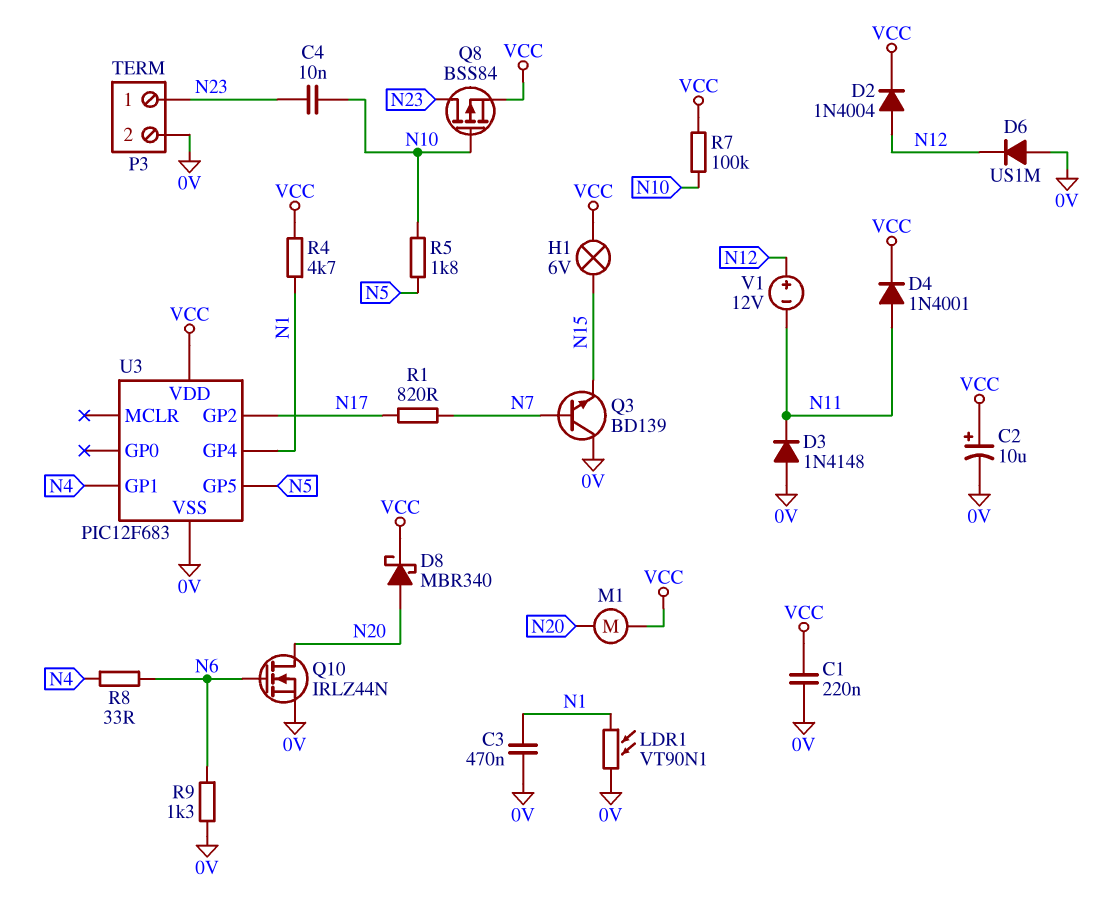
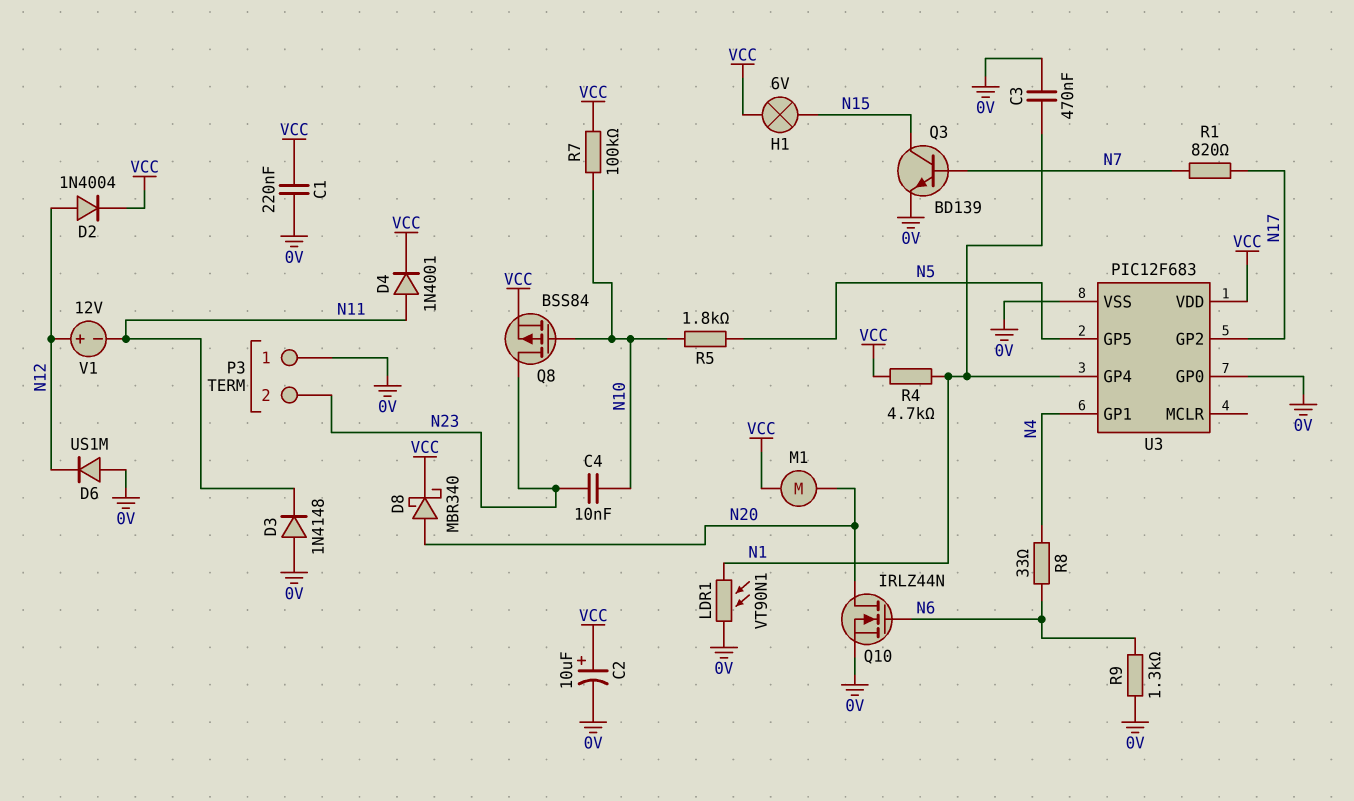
P3 pin 1: N23 -> 0V
P3 pin 2: 0V -> N23
Q3: NPN BD139 (B N7, C 0V, E N15) -> NPN BD139 (B N7, C N15, E 0V)
U3 pin GP0: none -> 0V

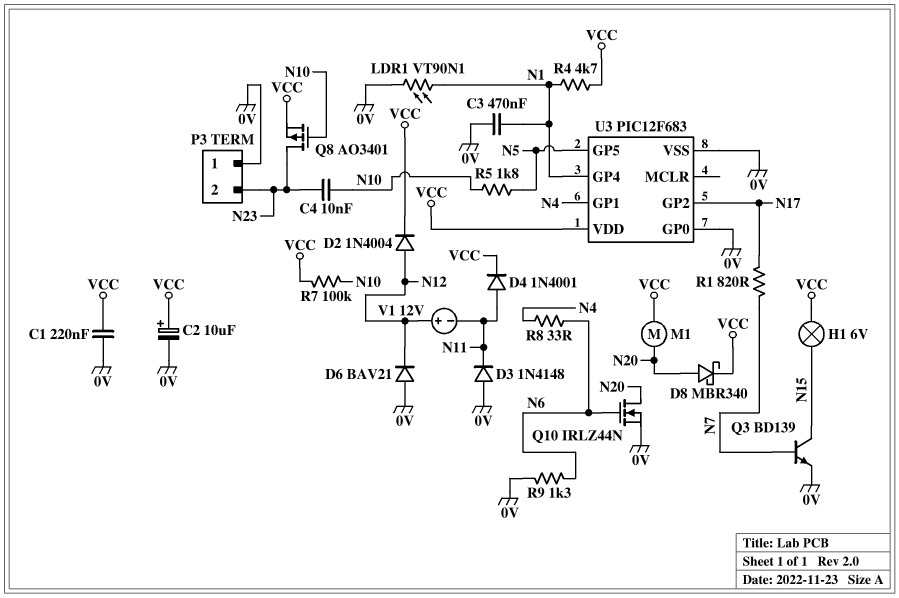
D6: diode US1M (A 0V, K N12) -> diode BAV21 (A 0V, K N12)
Q8: PMOS BSS84 (G N10, D N23, S VCC) -> PMOS AO3401 (G N10, D N23, S VCC)

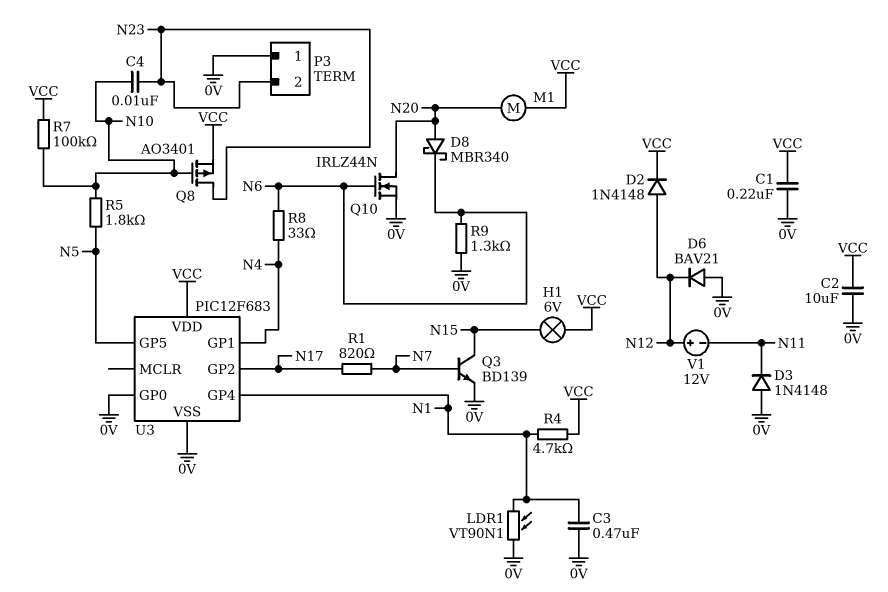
C2: 10uF (plus VCC, minus 0V) -> 10uF (0V, VCC)
D2: diode 1N4004 (A N12, K VCC) -> diode 1N4148 (A N12, K VCC)
D4: diode 1N4001 (A N11, K VCC) -> none
D8: schottky MBR340 (A N20, K VCC) -> schottky MBR340 (A N20, K N6)

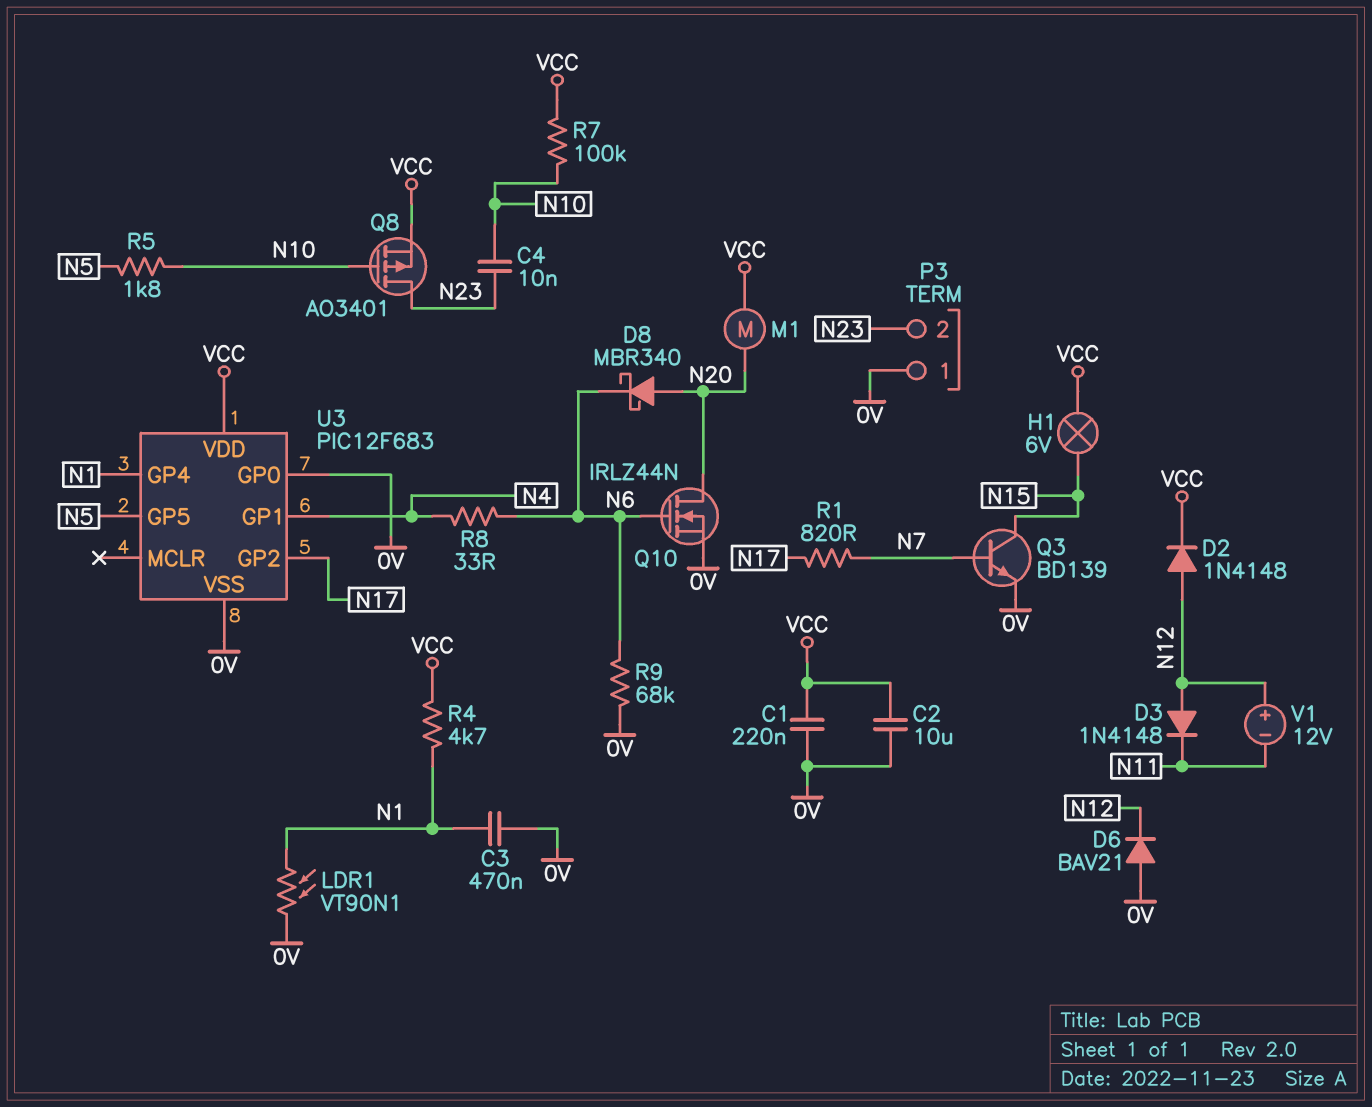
D3: diode 1N4148 (A 0V, K N11) -> diode 1N4148 (A N12, K N11)
R9: 1.3k (0V, N6) -> 68k (0V, N6)

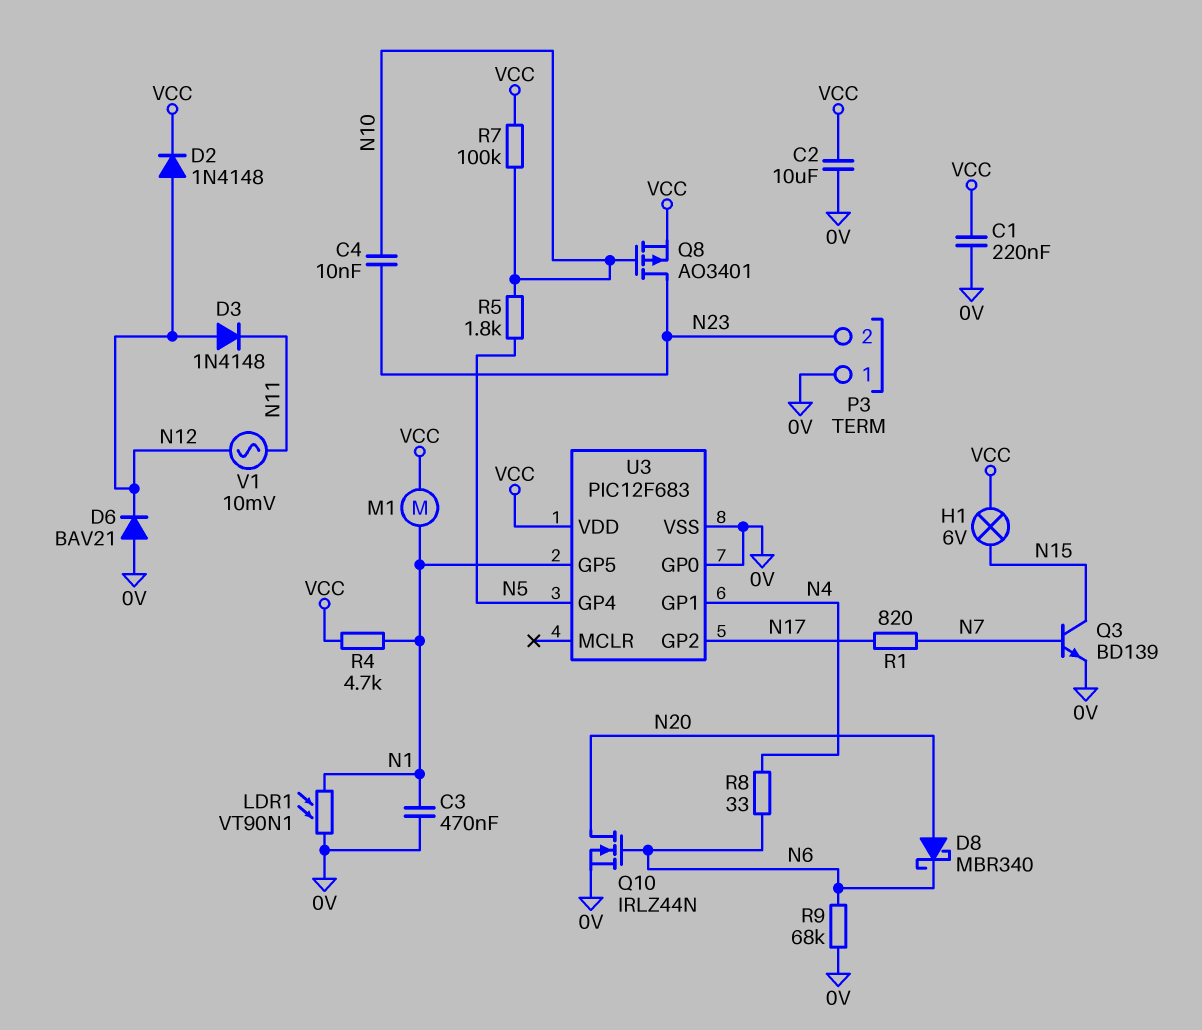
M1: motor (N20, VCC) -> motor (N1, VCC)
U3 pin GP4: N1 -> N5
U3 pin GP5: N5 -> N1
V1: 12V (plus N12, minus N11) -> AC 10mV (N11, N12)

